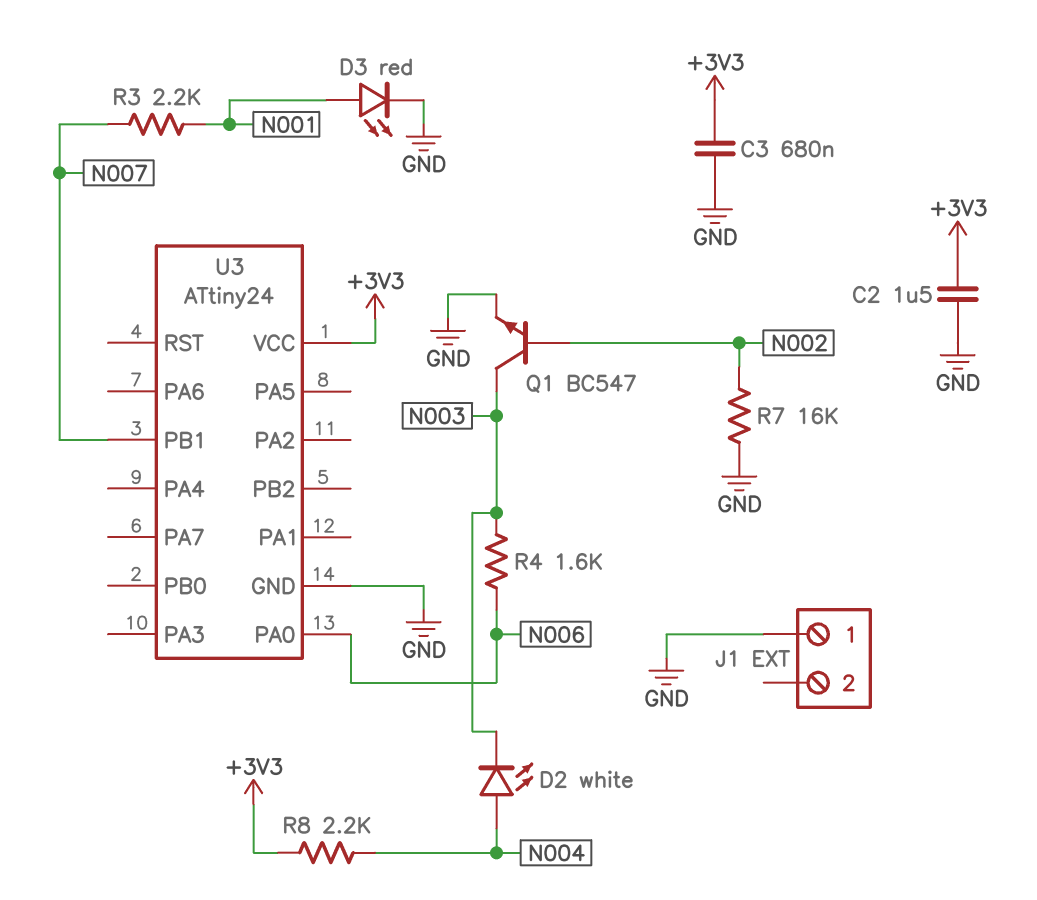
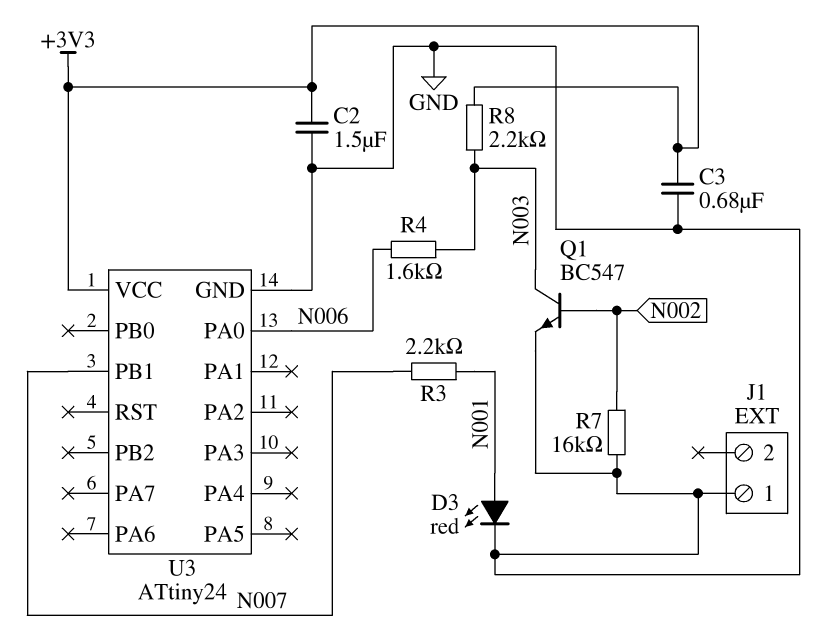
D2: LED white (A N004, K N003) -> none
R8: 2.2k (+3V3, N004) -> 2.2k (+3V3, N003)

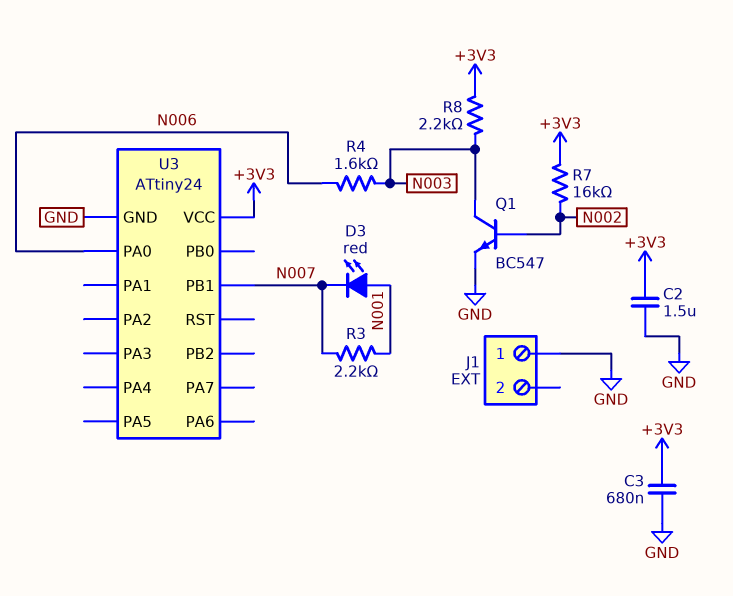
D3: LED red (A N001, K GND) -> LED red (A N001, K N007)
R7: 16k (GND, N002) -> 16k (+3V3, N002)

